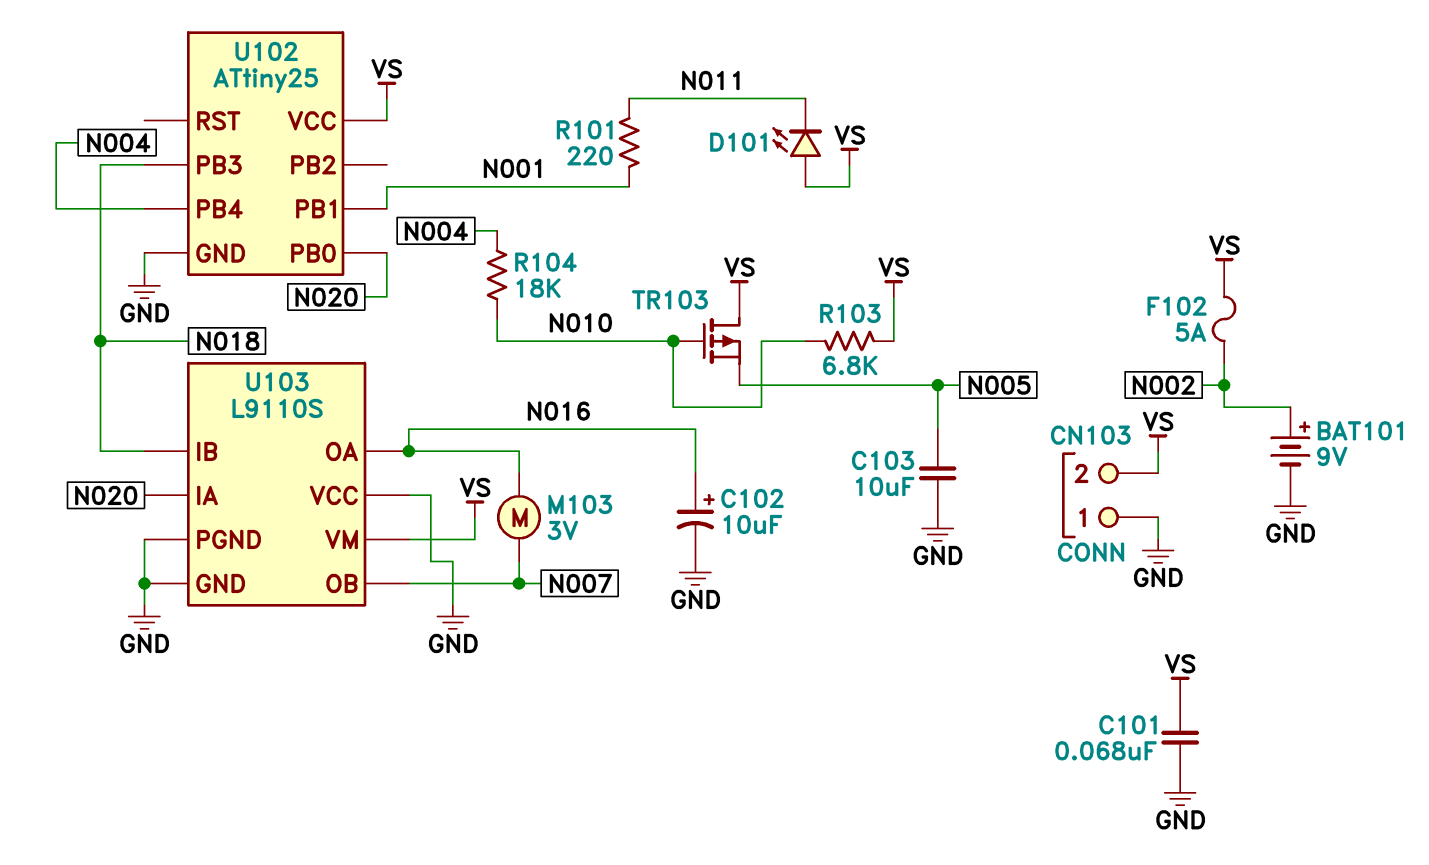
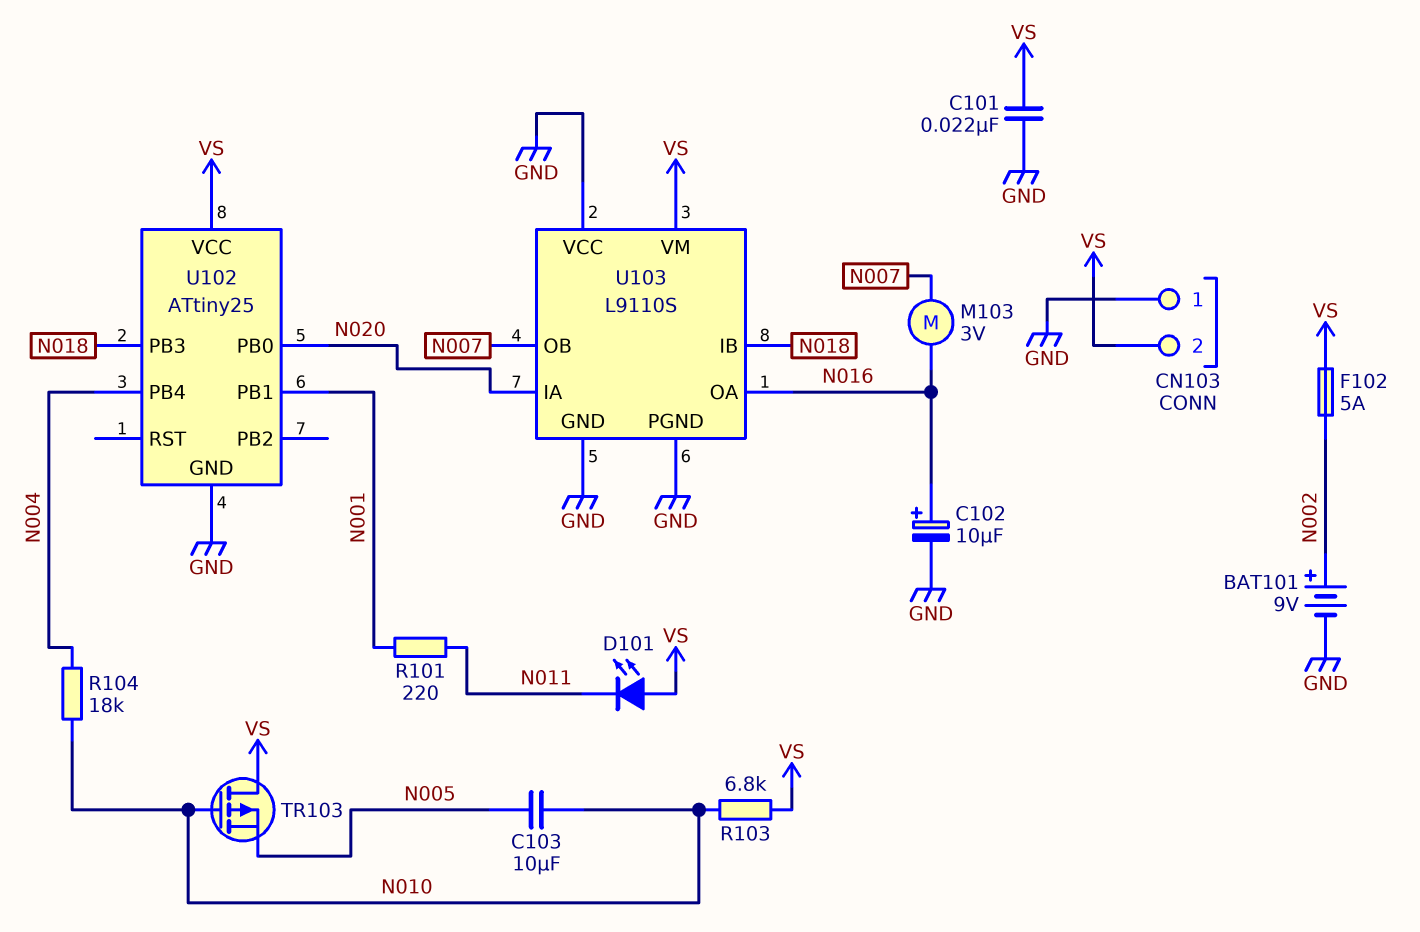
C101: 68nF (GND, VS) -> 22nF (GND, VS)
C103: 10uF (GND, N005) -> 10uF (N005, N010)

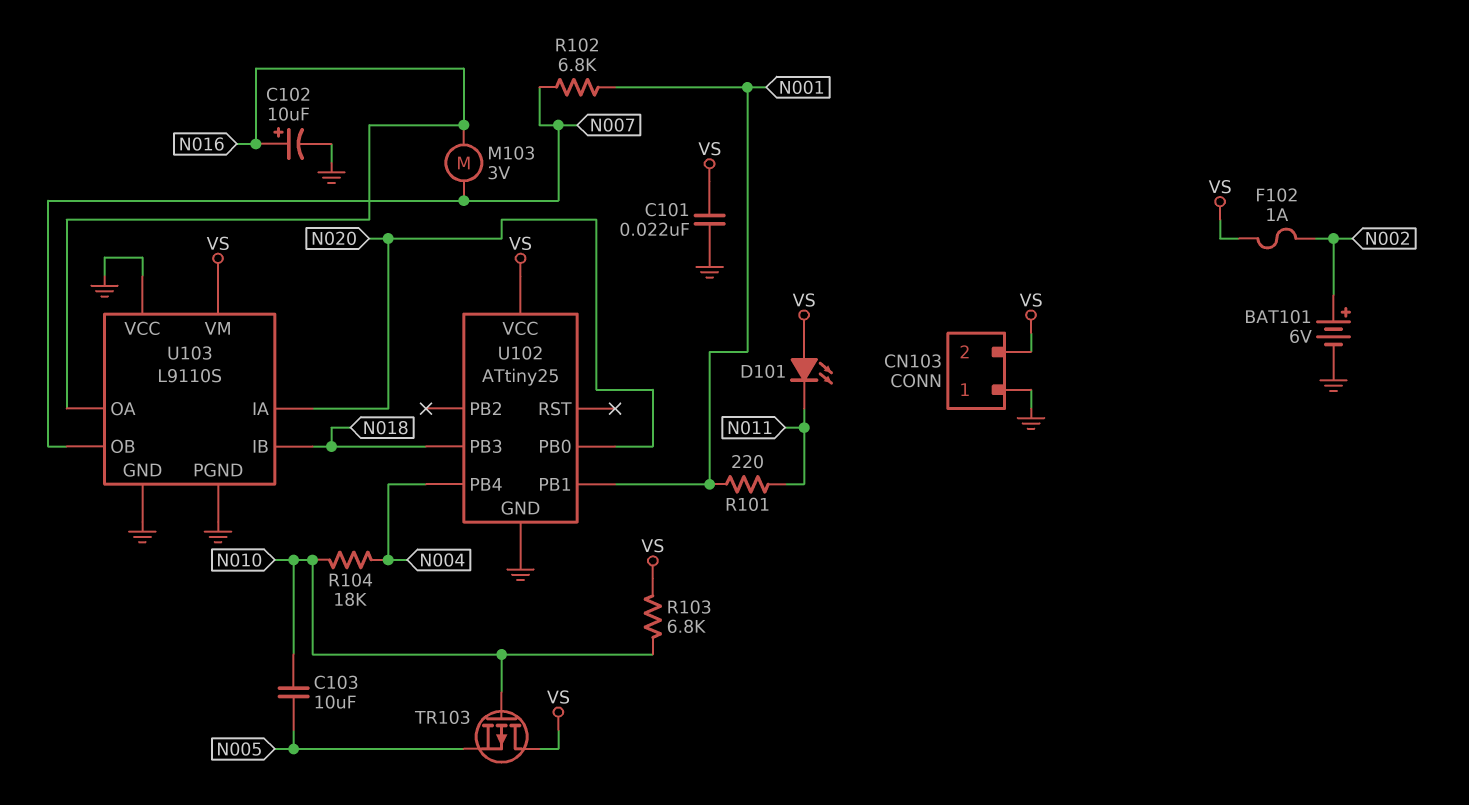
BAT101: 9V (plus N002, minus GND) -> 6V (plus N002, minus GND)
F102: 5A (N002, VS) -> 1A (N002, VS)
R102: none -> 6.8k (N001, N007)

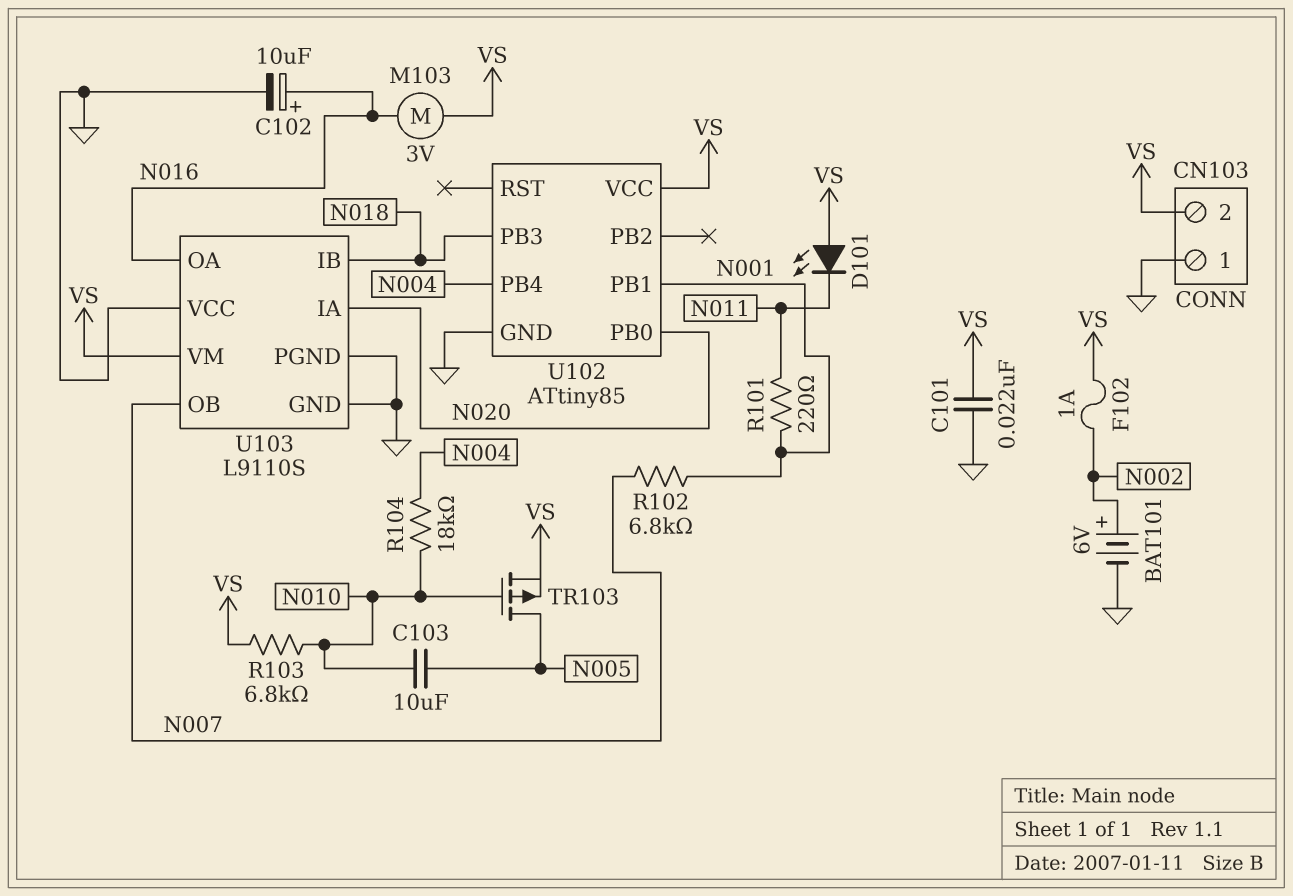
M103: motor 3V (N007, N016) -> motor 3V (N016, VS)
TR103: PMOS (G N010, D VS, S N005) -> PMOS (G N010, D N005, S VS)
U102: ATtiny25 -> ATtiny85

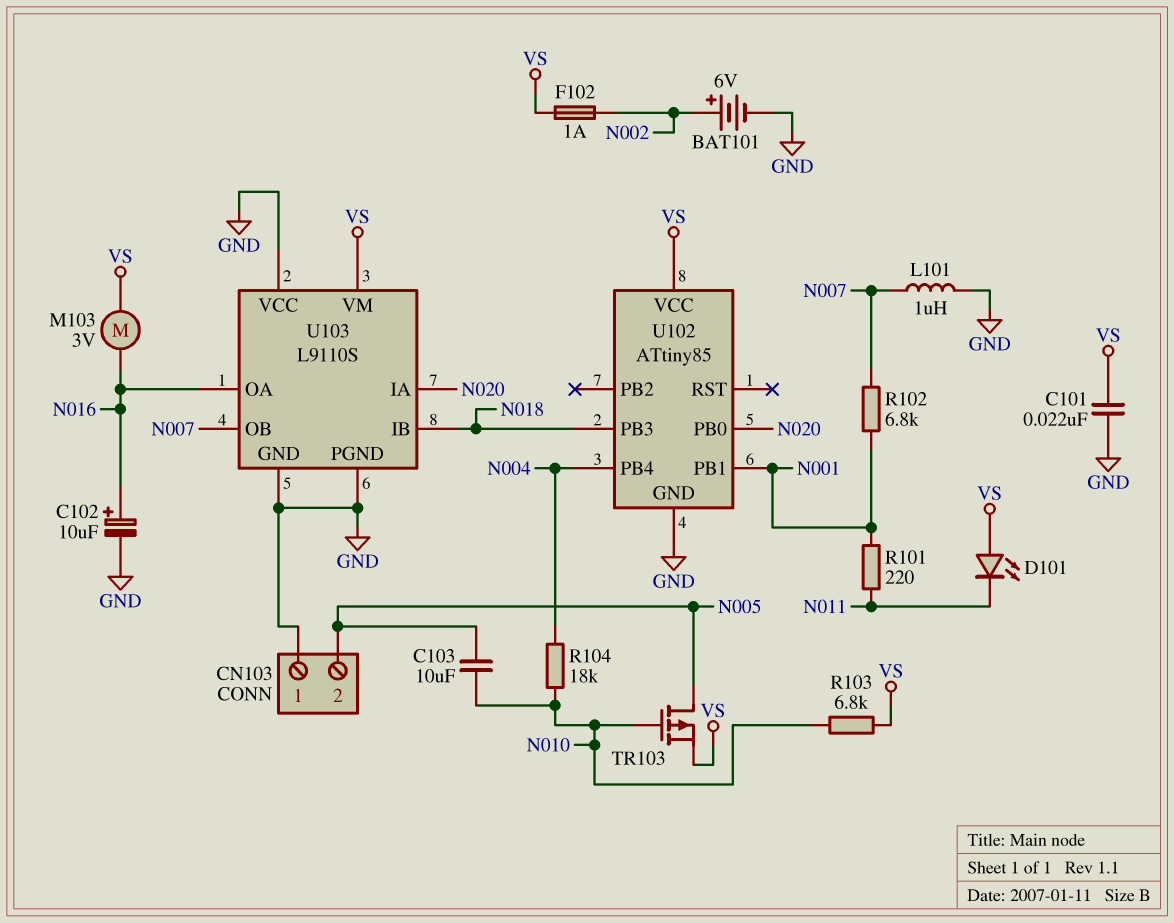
CN103 pin 2: VS -> N005
L101: none -> 1uH (GND, N007)

